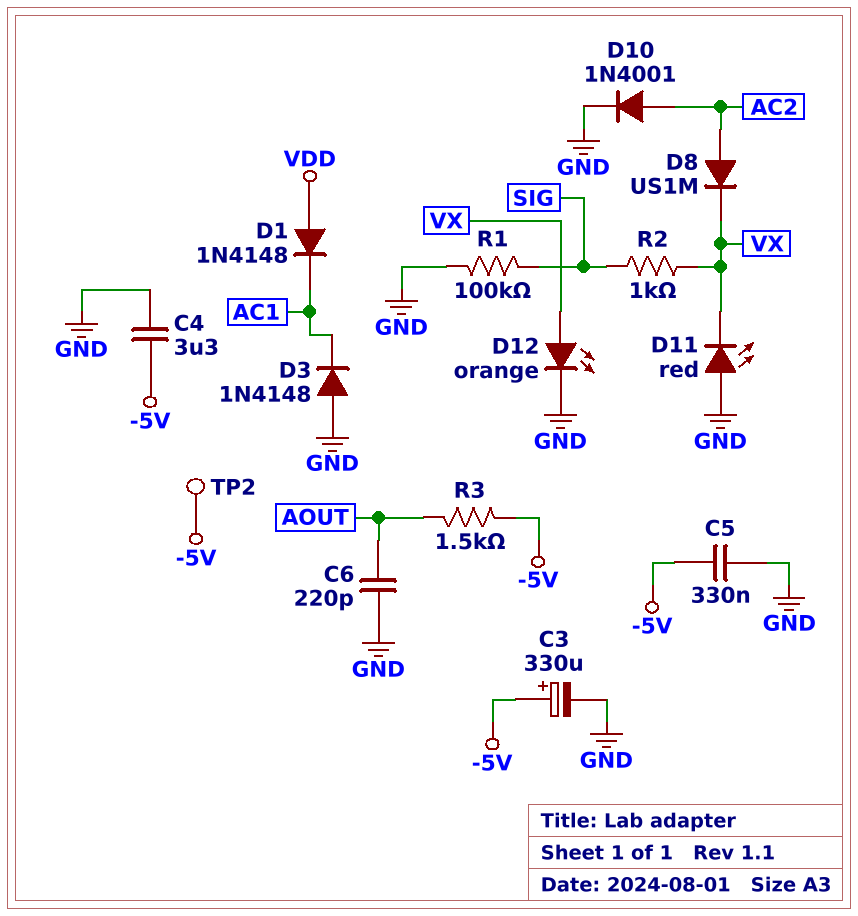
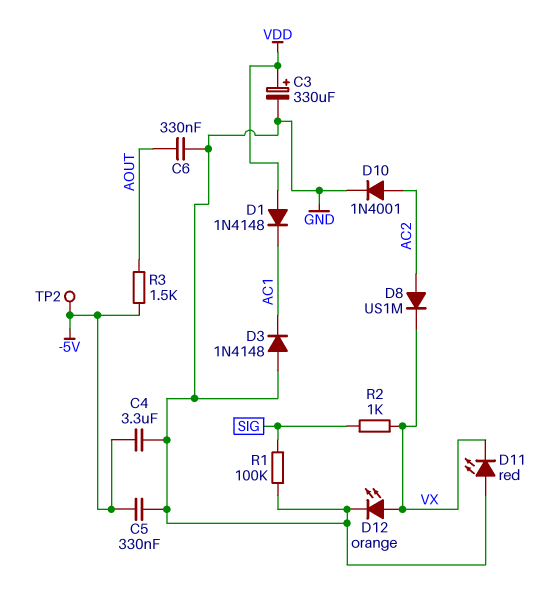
C3: 330uF (plus -5V, minus GND) -> 330uF (plus VDD, minus GND)
C6: 220pF (AOUT, GND) -> 330nF (AOUT, GND)

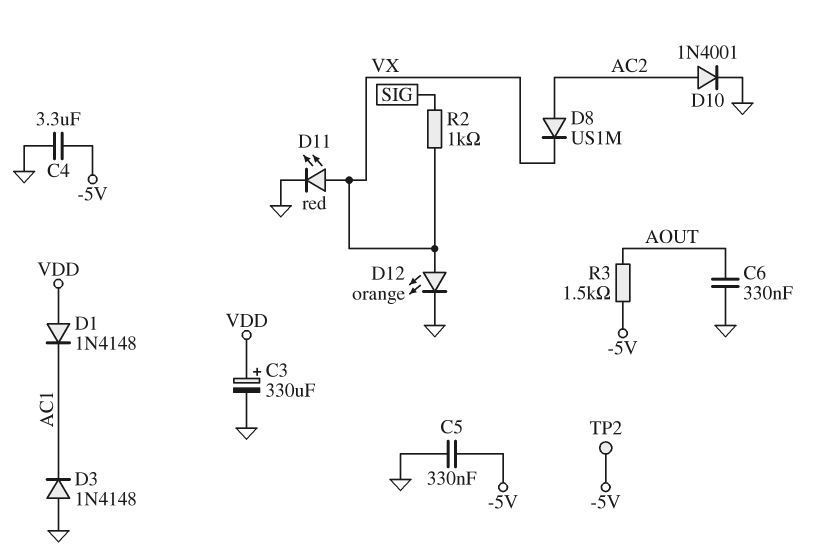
D11: LED red (A GND, K VX) -> LED red (A VX, K GND)
R1: 100k (GND, SIG) -> none

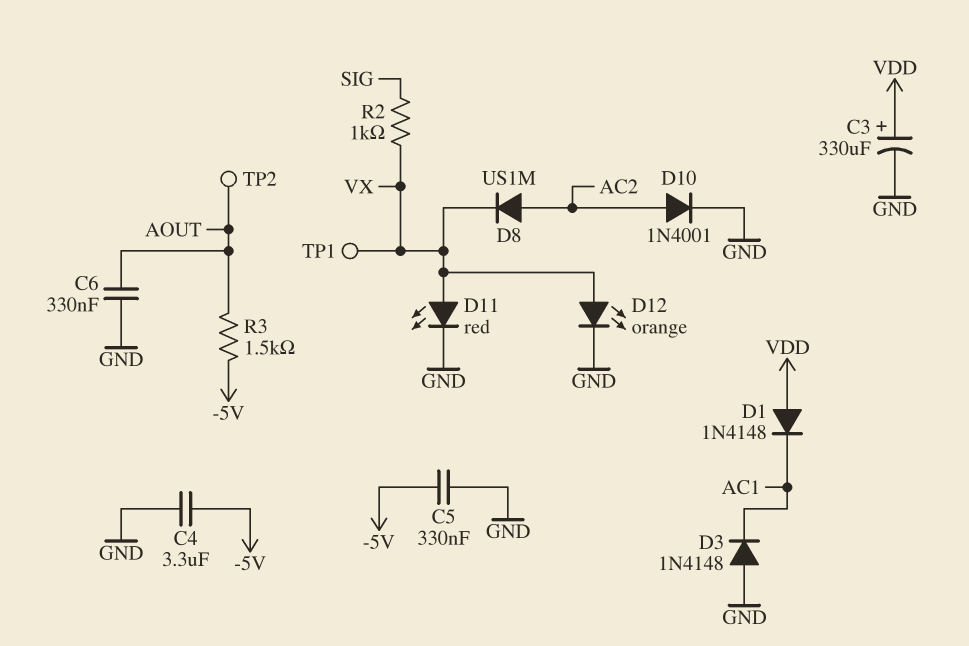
TP1: none -> test point (VX)
TP2: test point (-5V) -> test point (AOUT)

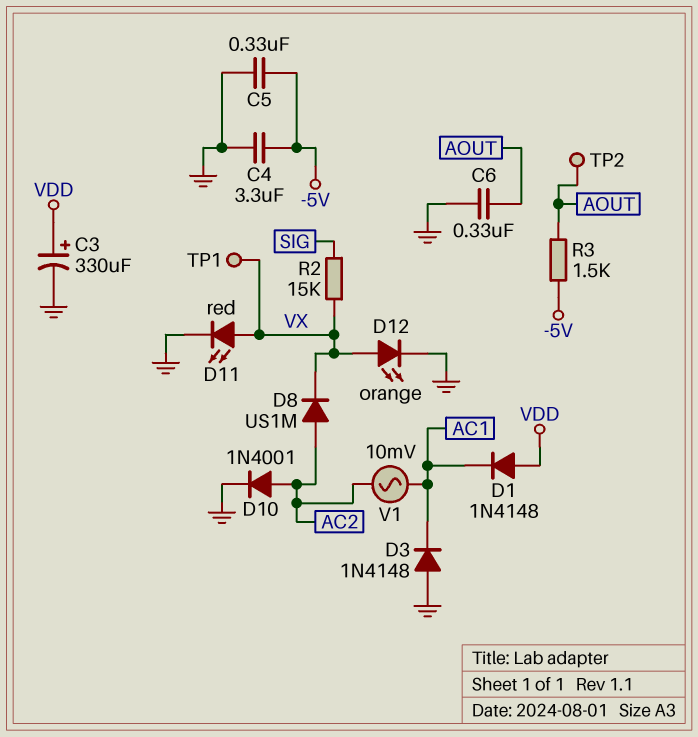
R2: 1k (SIG, VX) -> 15k (SIG, VX)
V1: none -> AC 10mV (AC1, AC2)

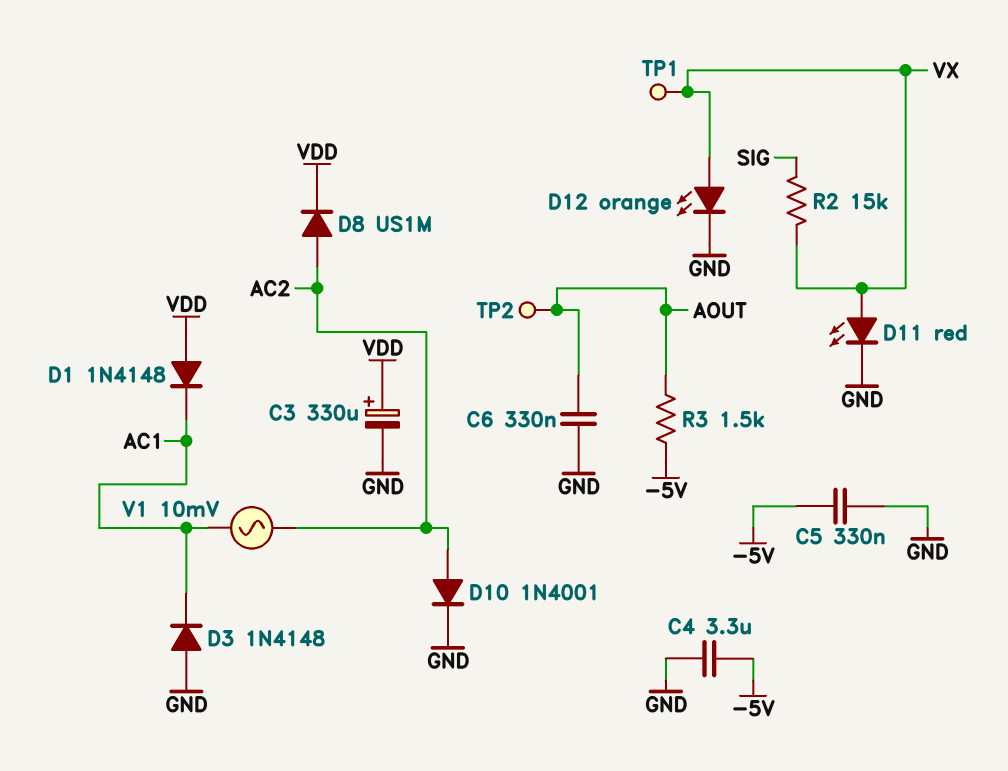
D8: diode US1M (A AC2, K VX) -> diode US1M (A AC2, K VDD)

